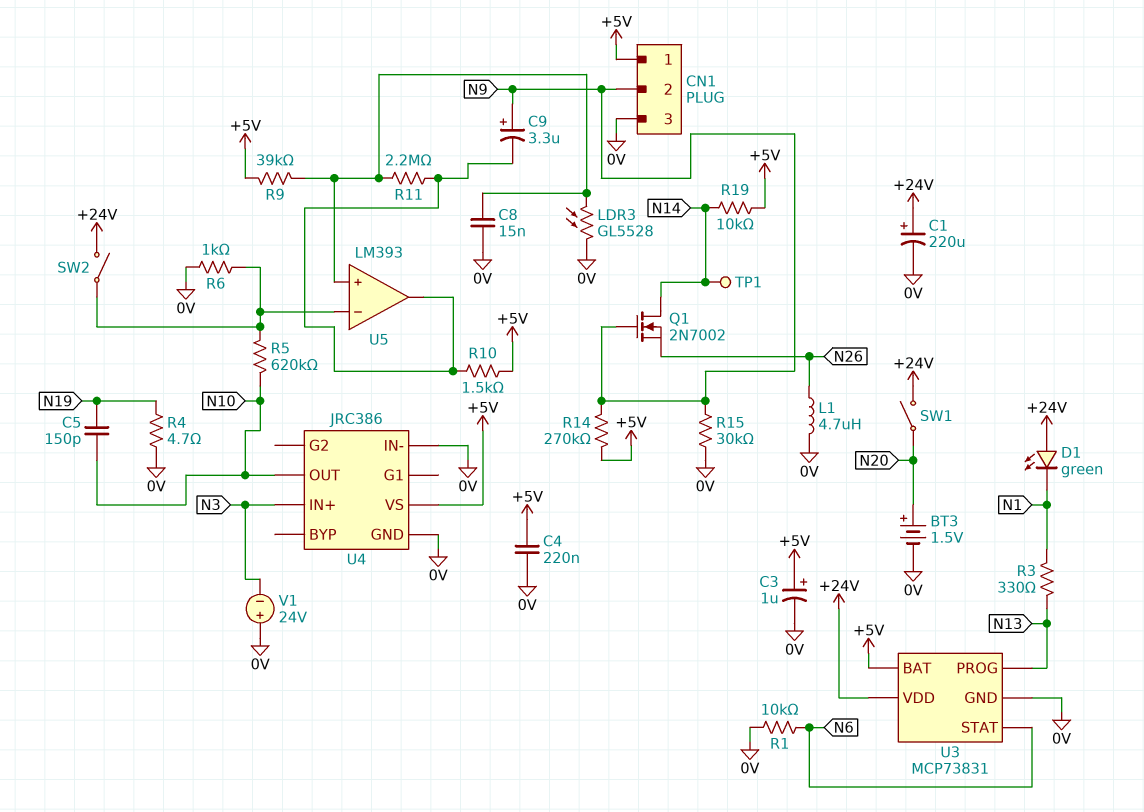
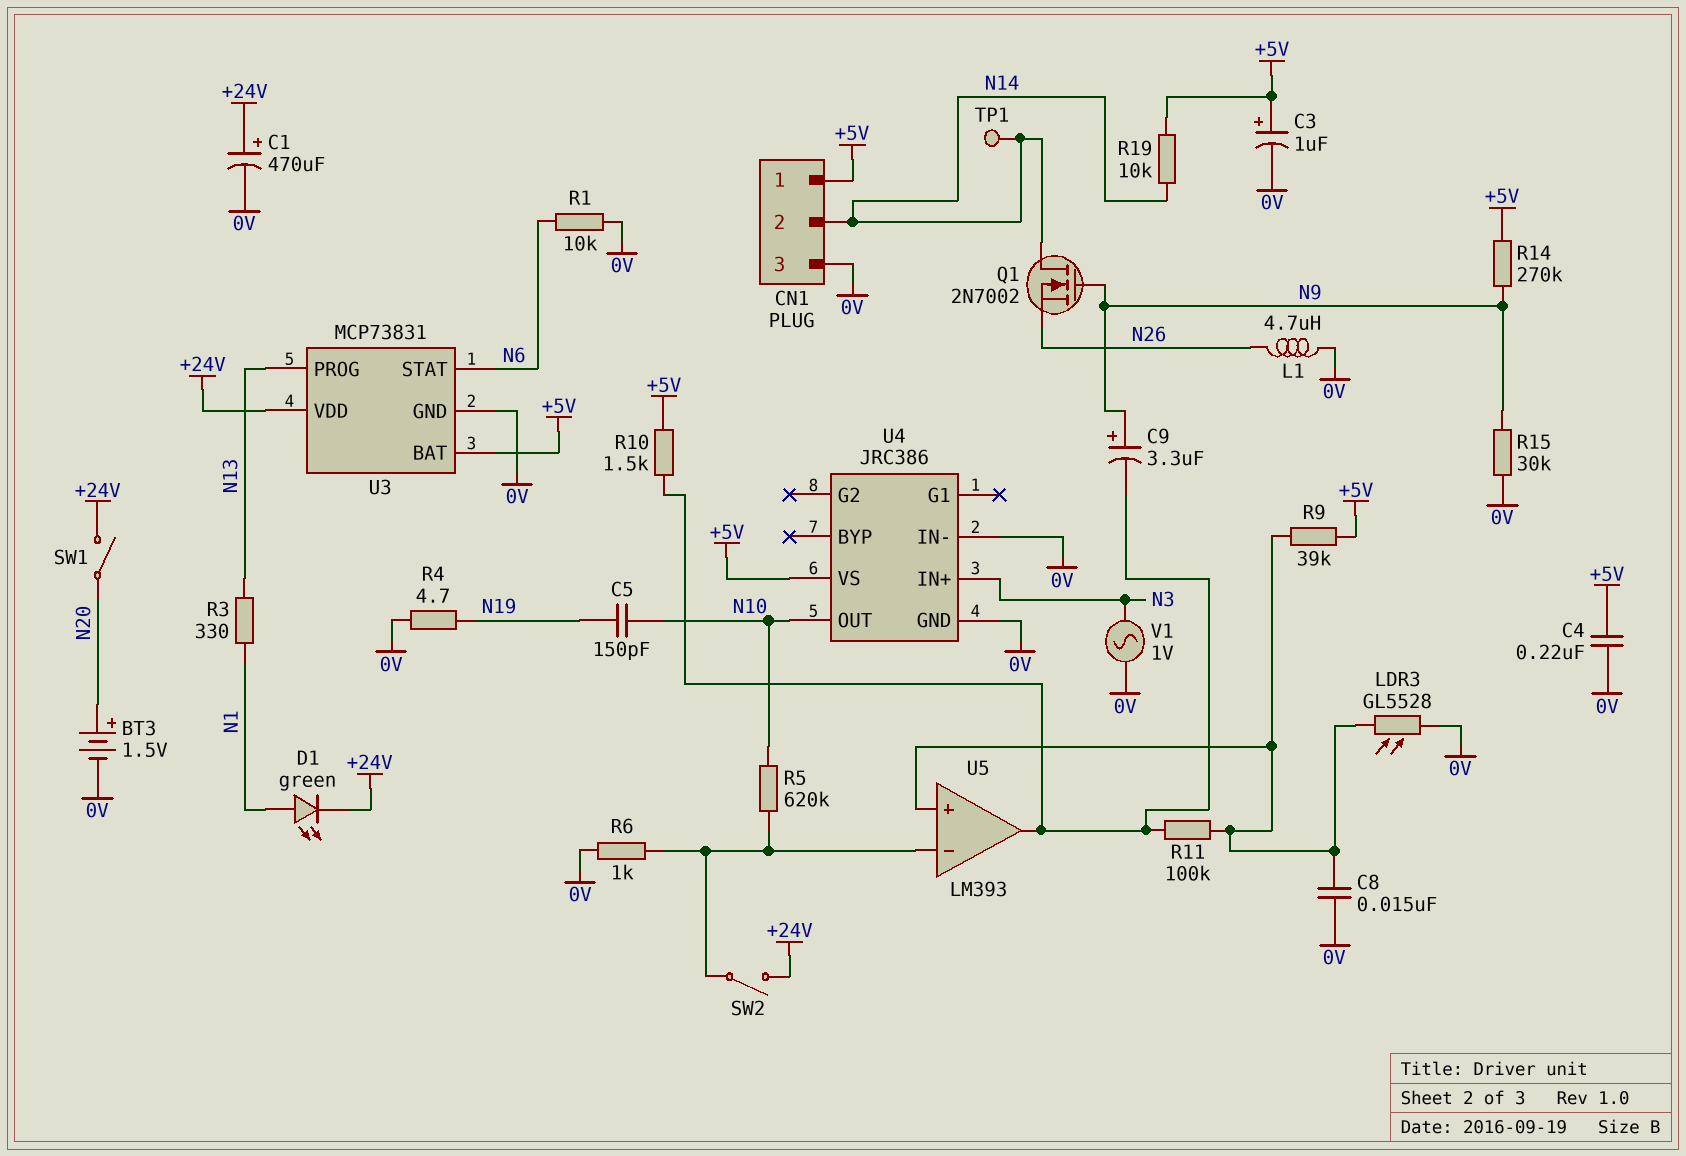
C1: 220uF (plus +24V, minus 0V) -> 470uF (plus +24V, minus 0V)
CN1 pin 2: N9 -> N14
D1: LED green (A +24V, K N1) -> LED green (A N1, K +24V)
R11: 2.2M (U5/in+, U5/out) -> 100k (U5/in+, U5/out)
V1: 24V (plus 0V, minus N3) -> AC 1V (0V, N3)

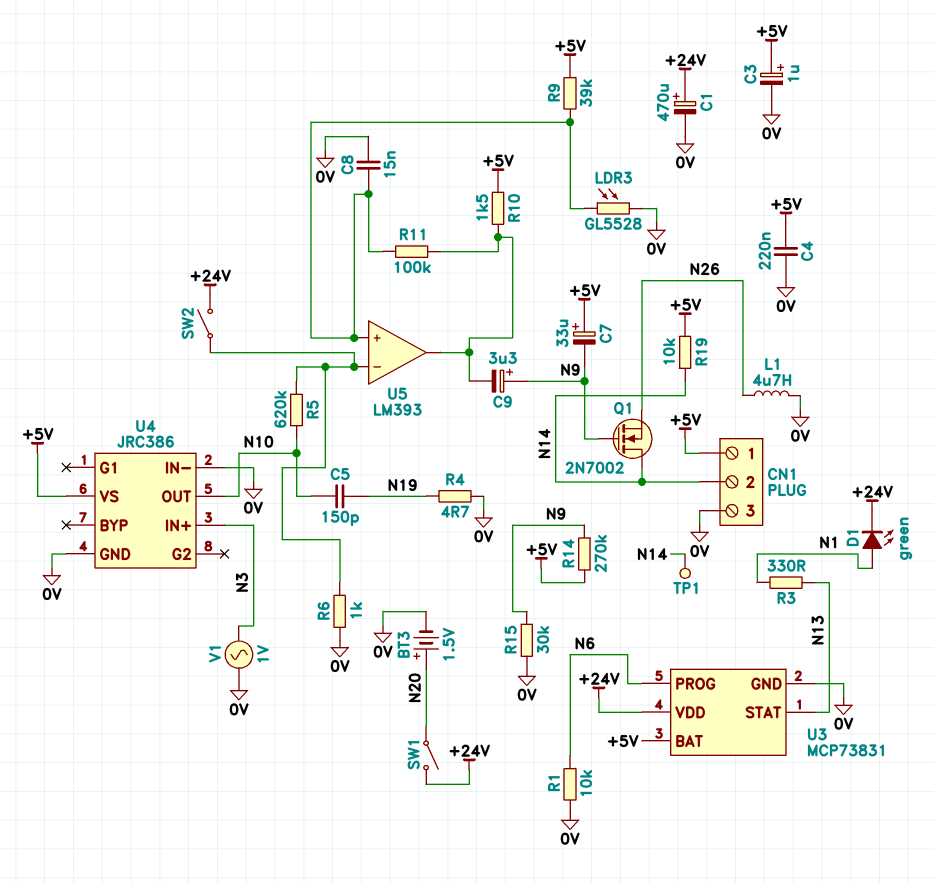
C7: none -> 33uF (plus +5V, minus N9)
U3 pin PROG: N13 -> N6
U3 pin STAT: N6 -> N13

